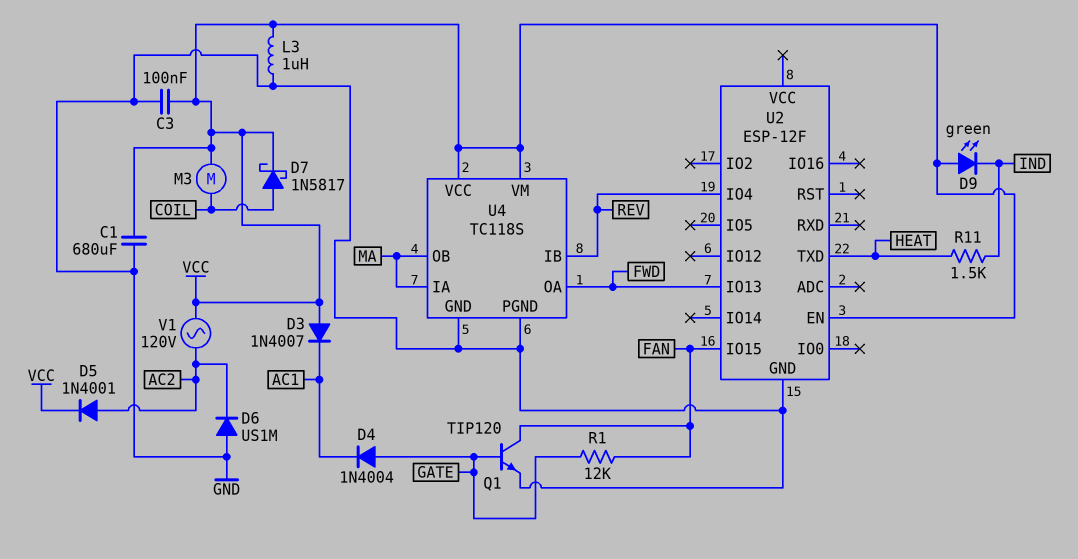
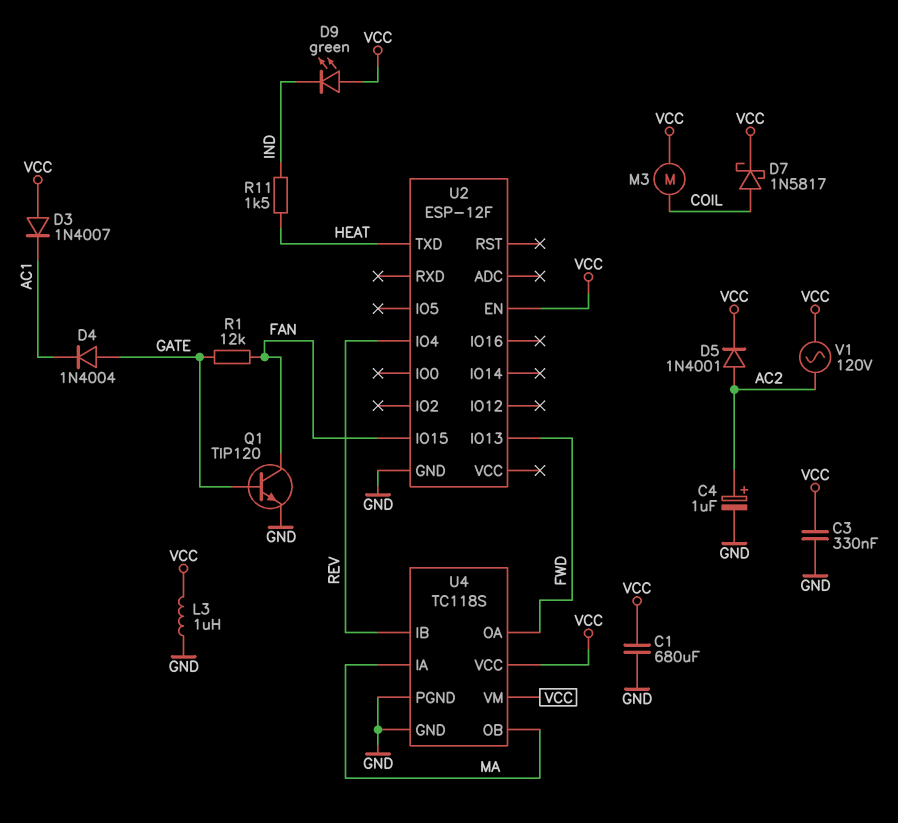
C3: 100nF (GND, VCC) -> 330nF (GND, VCC)
C4: none -> 1uF (plus AC2, minus GND)
D6: diode US1M (A GND, K AC2) -> none

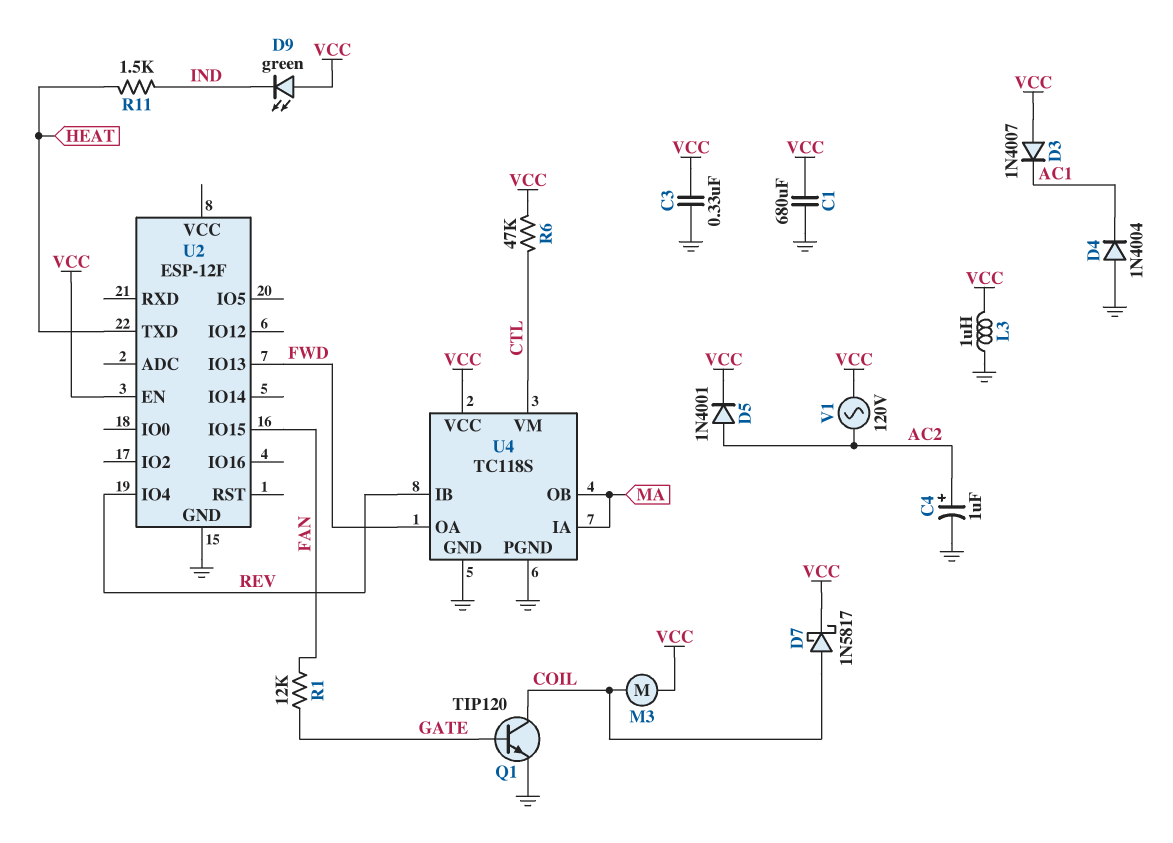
D4: diode 1N4004 (A GATE, K AC1) -> diode 1N4004 (A GND, K AC1)
Q1: NPN TIP120 (B GATE, C FAN, E GND) -> NPN TIP120 (B GATE, C COIL, E GND)
R6: none -> 47k (CTL, VCC)
U4 pin VM: VCC -> CTL

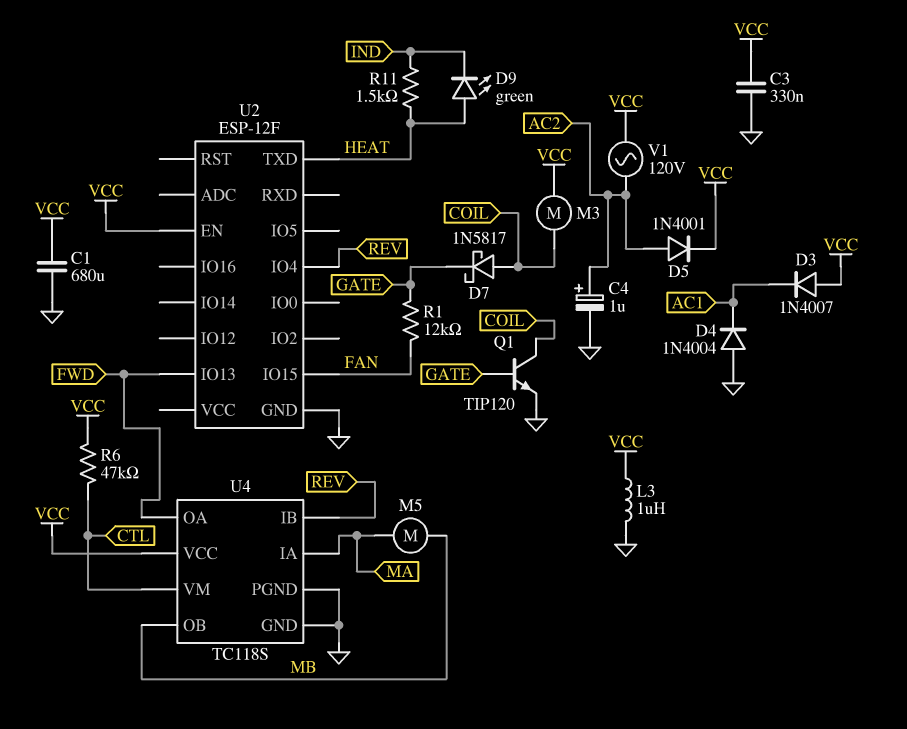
D7: schottky 1N5817 (A COIL, K VCC) -> schottky 1N5817 (A COIL, K GATE)
D9: LED green (A VCC, K IND) -> LED green (A HEAT, K IND)
M5: none -> motor (MA, MB)
U4 pin OB: MA -> MB

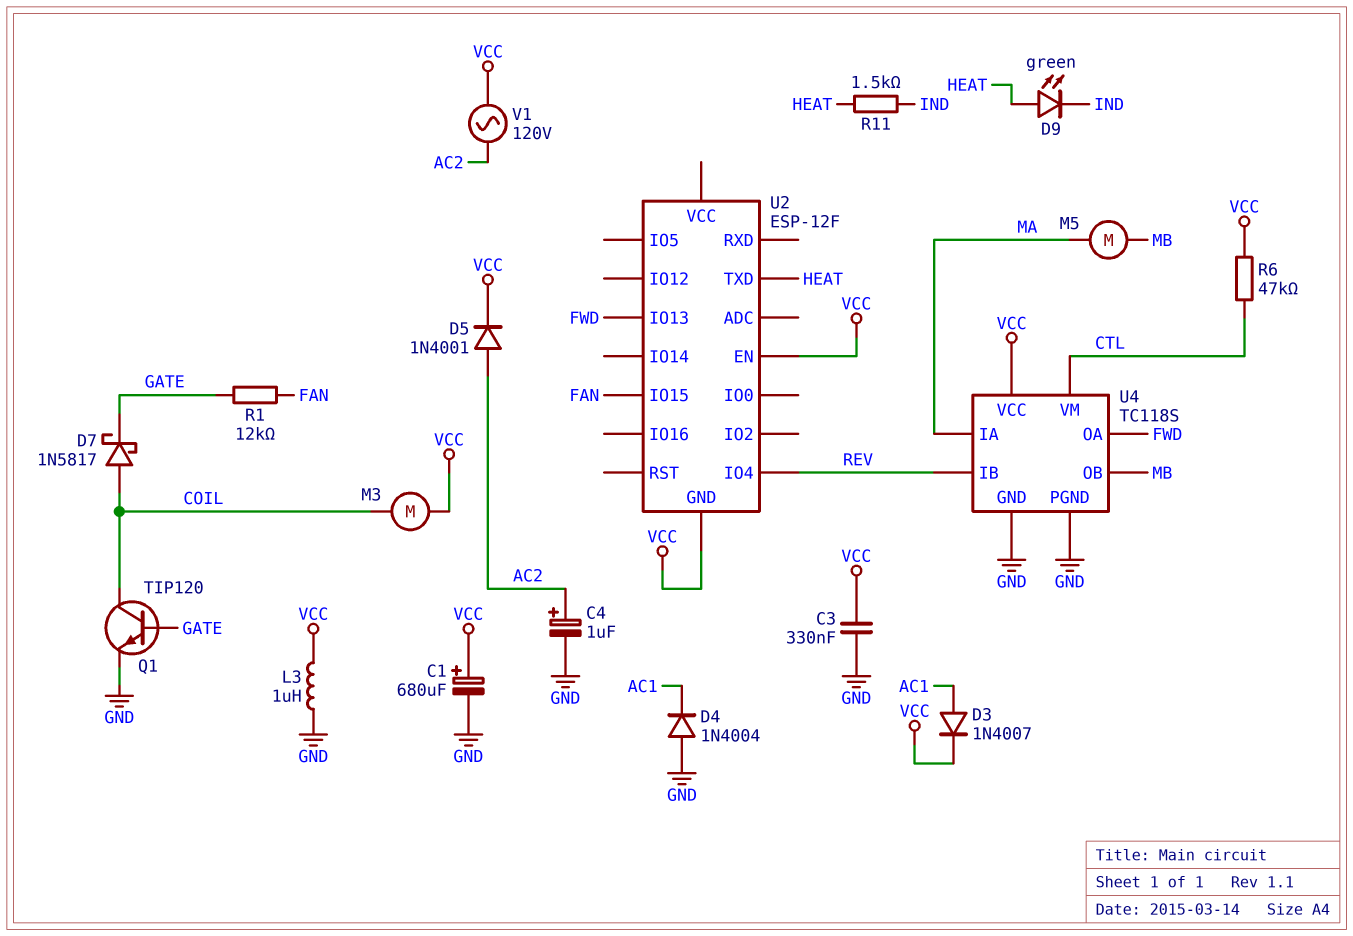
C1: 680uF (GND, VCC) -> 680uF (plus VCC, minus GND)
D3: diode 1N4007 (A VCC, K AC1) -> diode 1N4007 (A AC1, K VCC)
U2 pin GND: GND -> VCC

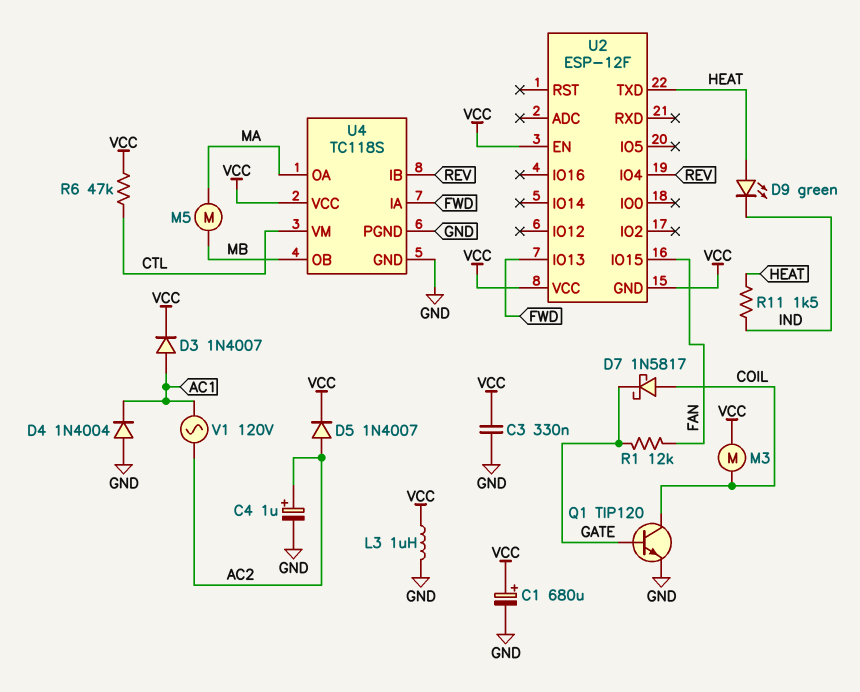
D5: diode 1N4001 (A AC2, K VCC) -> diode 1N4007 (A AC2, K VCC)
U2 pin VCC: none -> VCC
U4 pin IA: MA -> FWD
U4 pin OA: FWD -> MA
V1: AC 120V (AC2, VCC) -> AC 120V (AC1, AC2)

